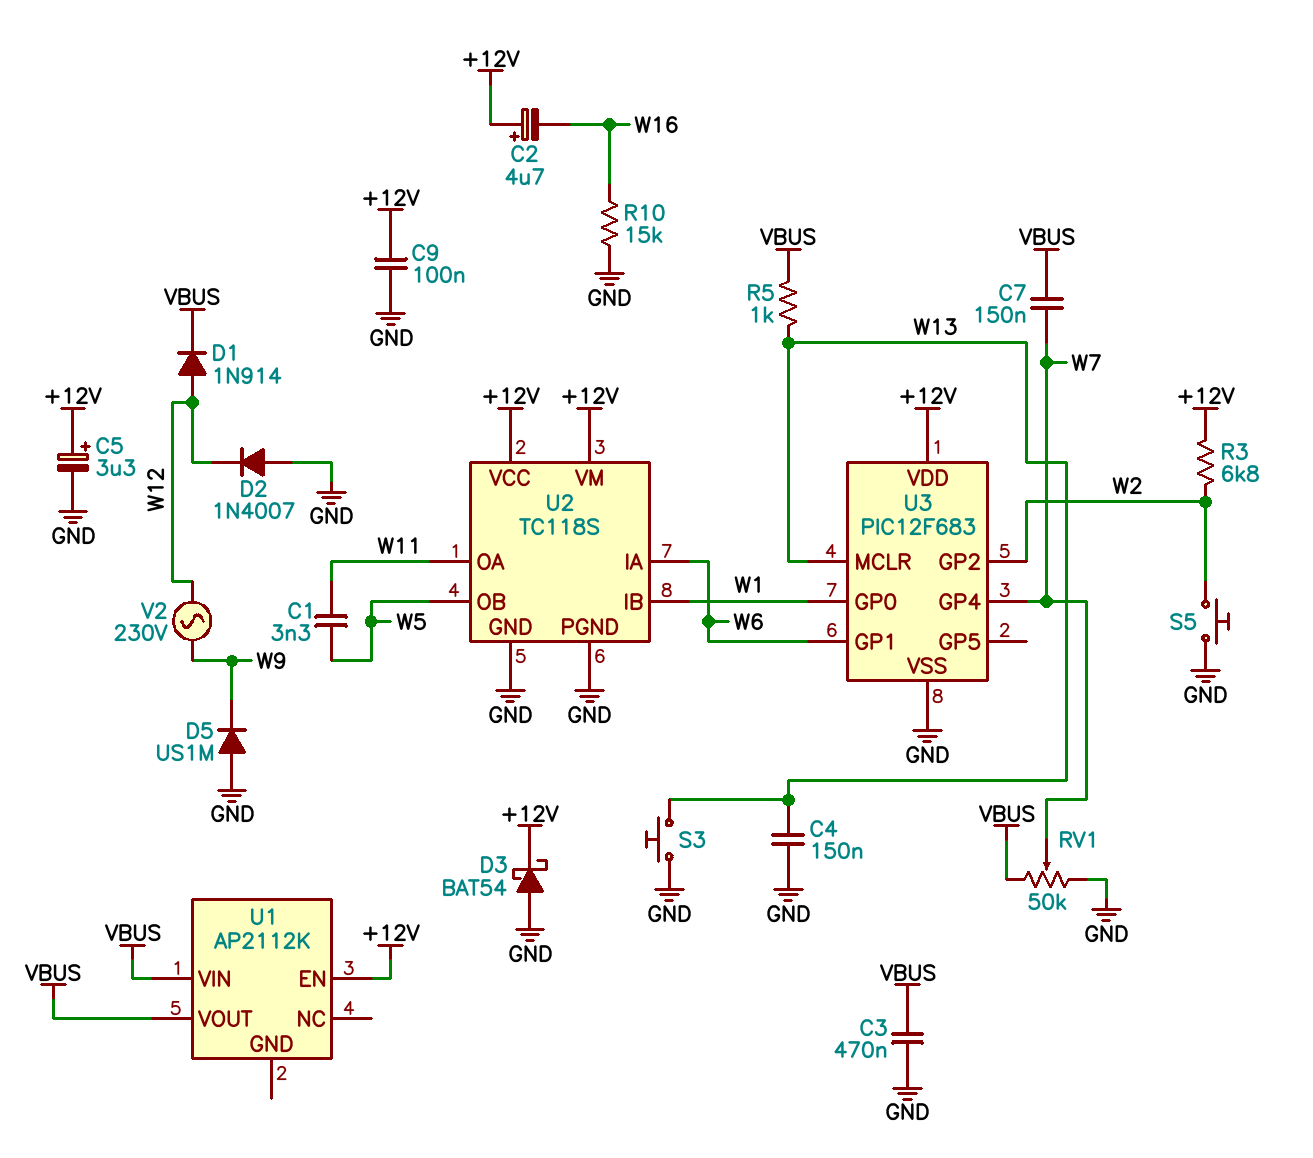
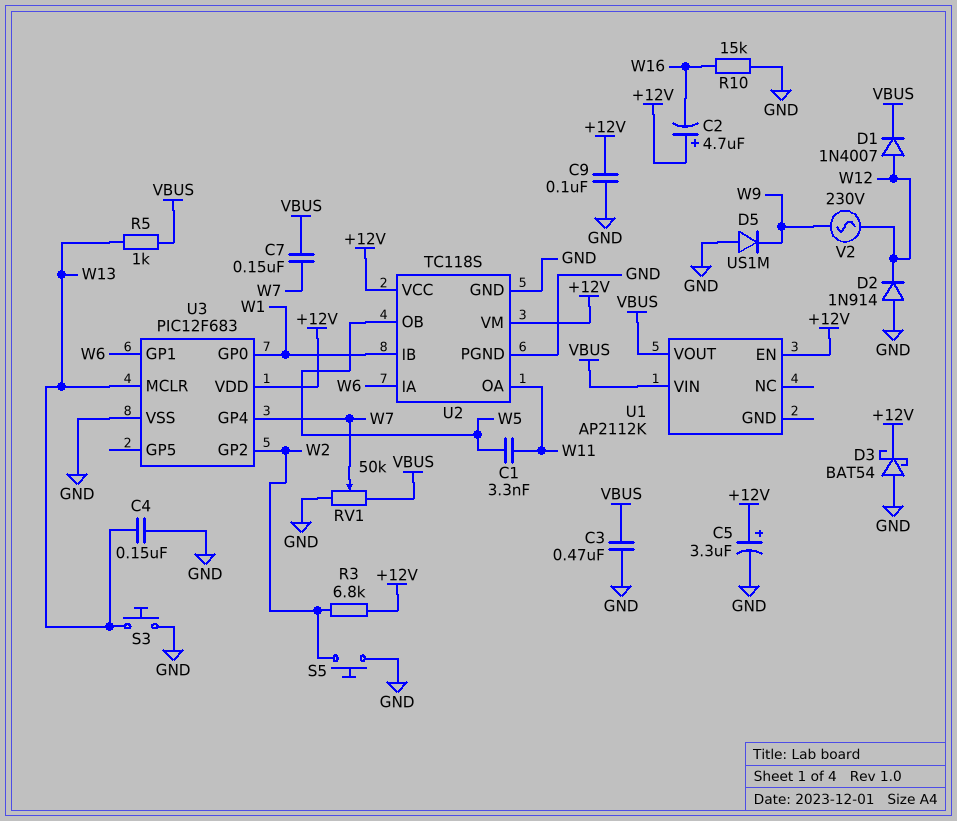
D1: diode 1N914 (A W12, K VBUS) -> diode 1N4007 (A W12, K VBUS)
D2: diode 1N4007 (A GND, K W12) -> diode 1N914 (A GND, K W12)

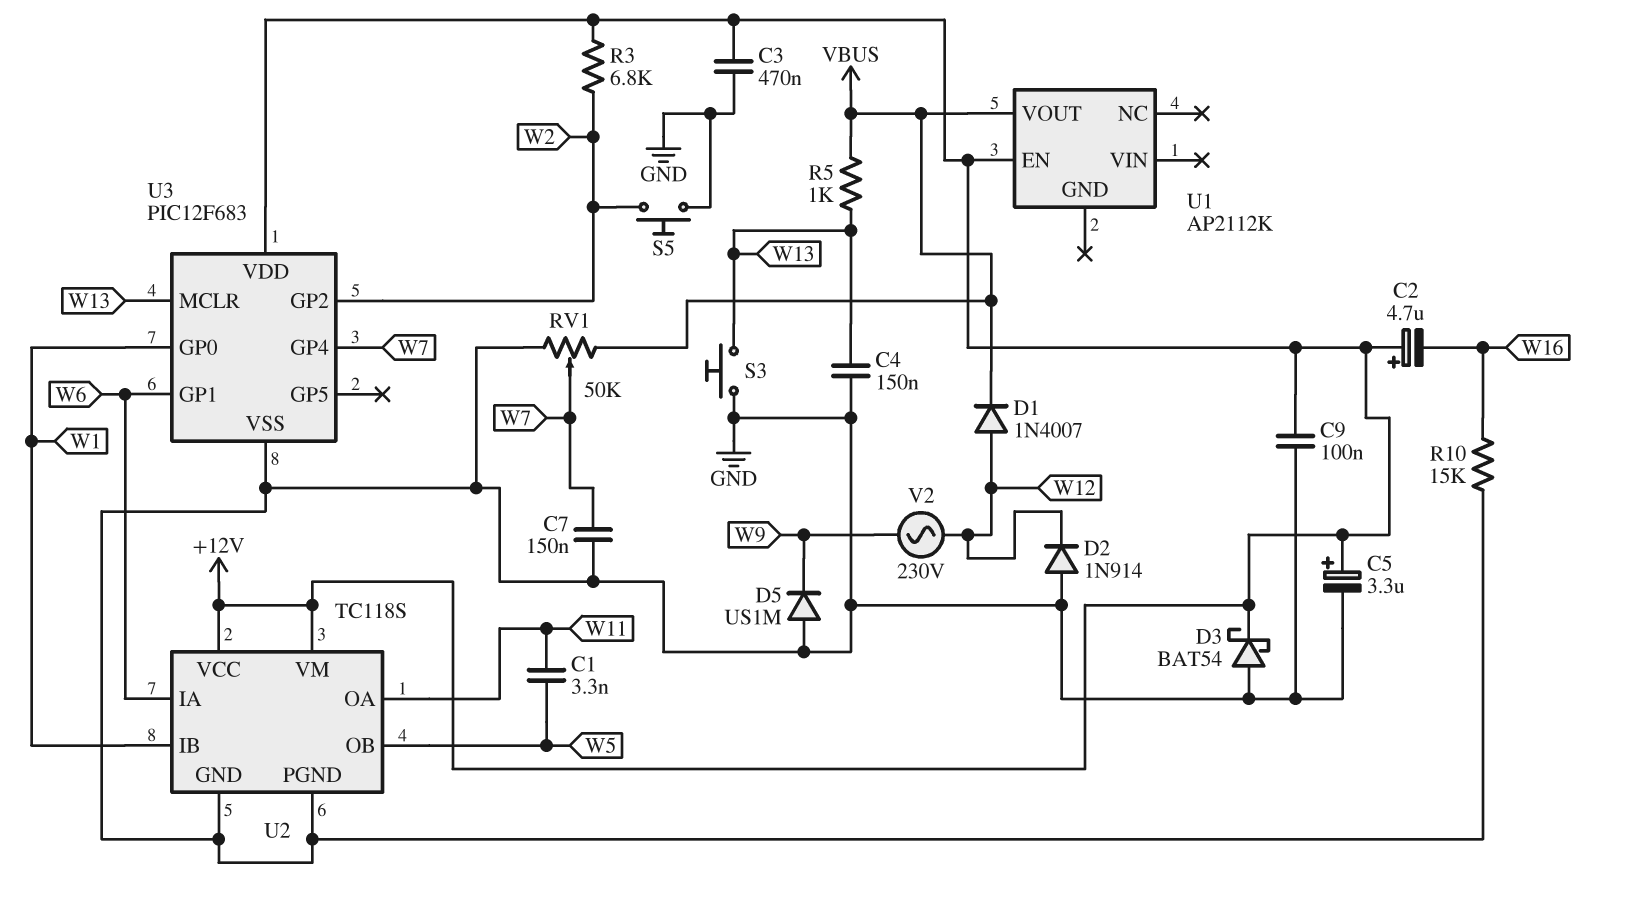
C3: 470nF (GND, VBUS) -> 470nF (+12V, GND)
C7: 150nF (VBUS, W7) -> 150nF (GND, W7)
U1 pin VIN: VBUS -> none

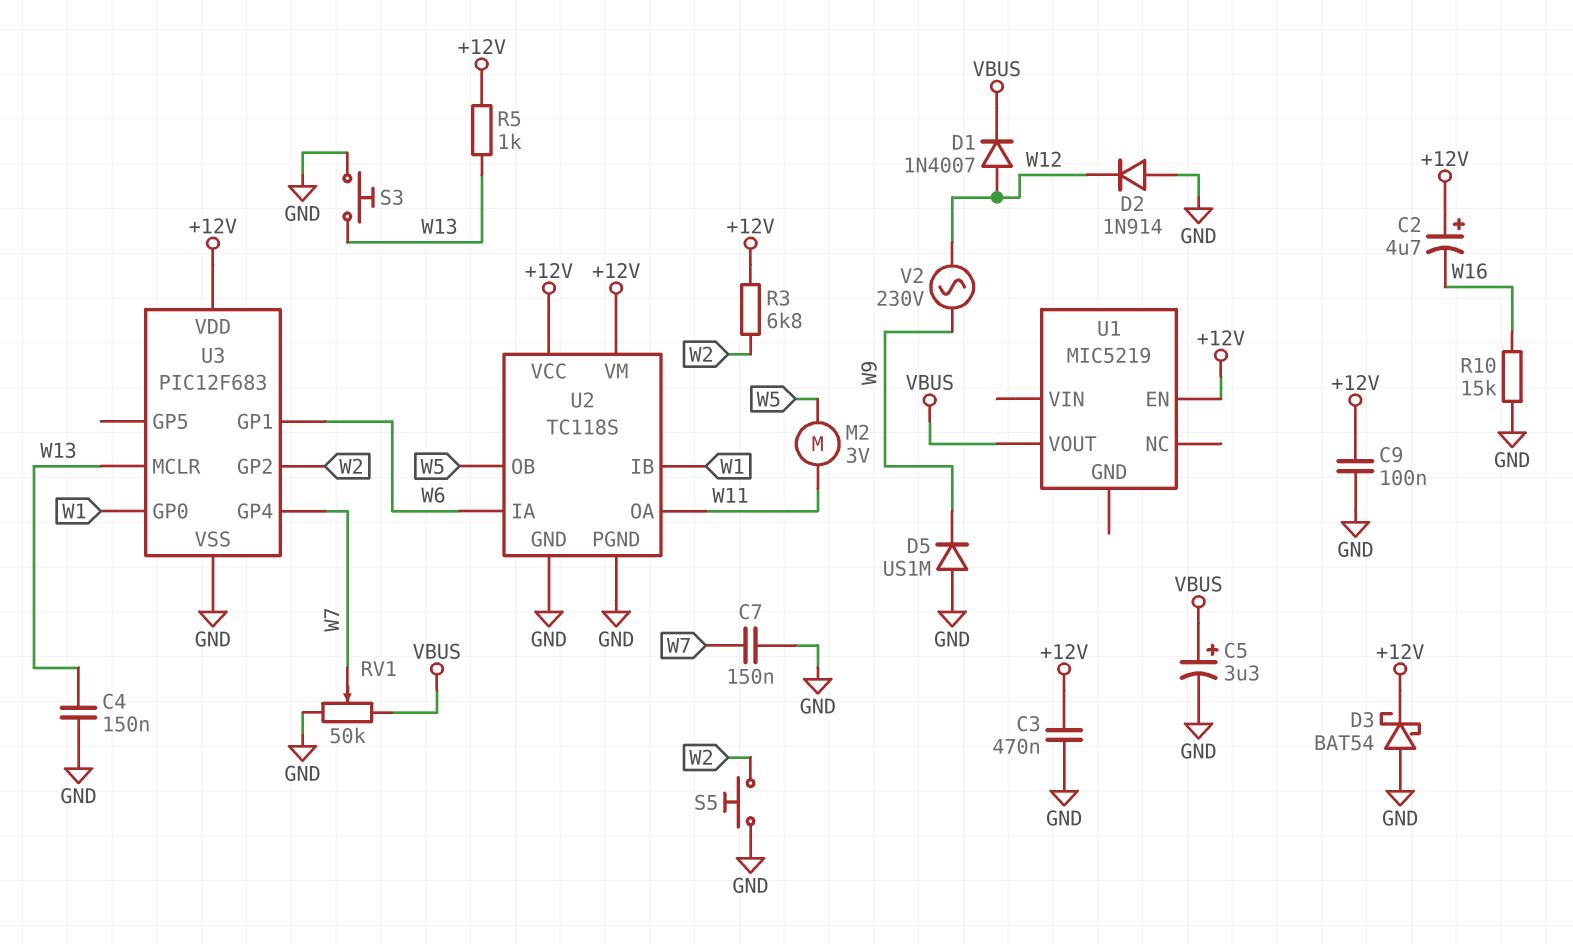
C1: 3.3nF (W5, W11) -> none
C5: 3.3uF (plus +12V, minus GND) -> 3.3uF (plus VBUS, minus GND)
M2: none -> motor 3V (W5, W11)
R5: 1k (VBUS, W13) -> 1k (+12V, W13)
U1: AP2112K -> MIC5219

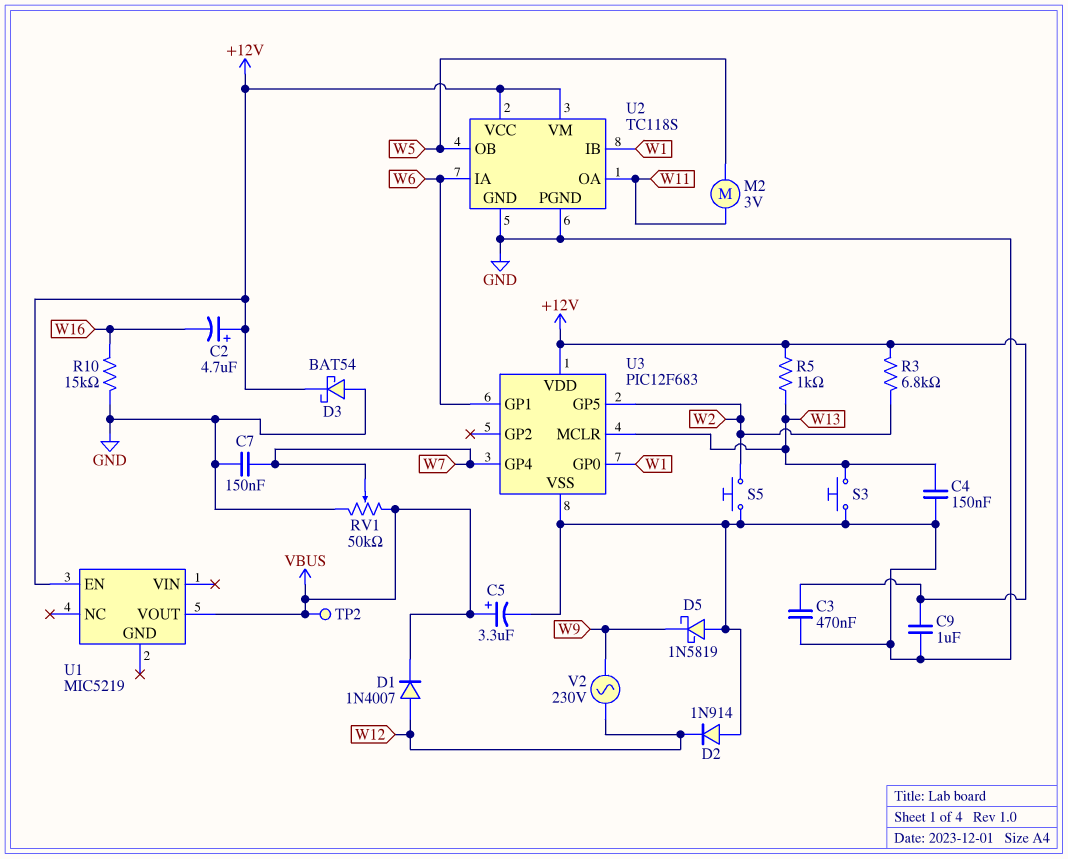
C9: 100nF (+12V, GND) -> 1uF (+12V, GND)
D5: diode US1M (A GND, K W9) -> schottky 1N5819 (A GND, K W9)
TP2: none -> test point (VBUS)
U3 pin GP2: W2 -> none
U3 pin GP5: none -> W2

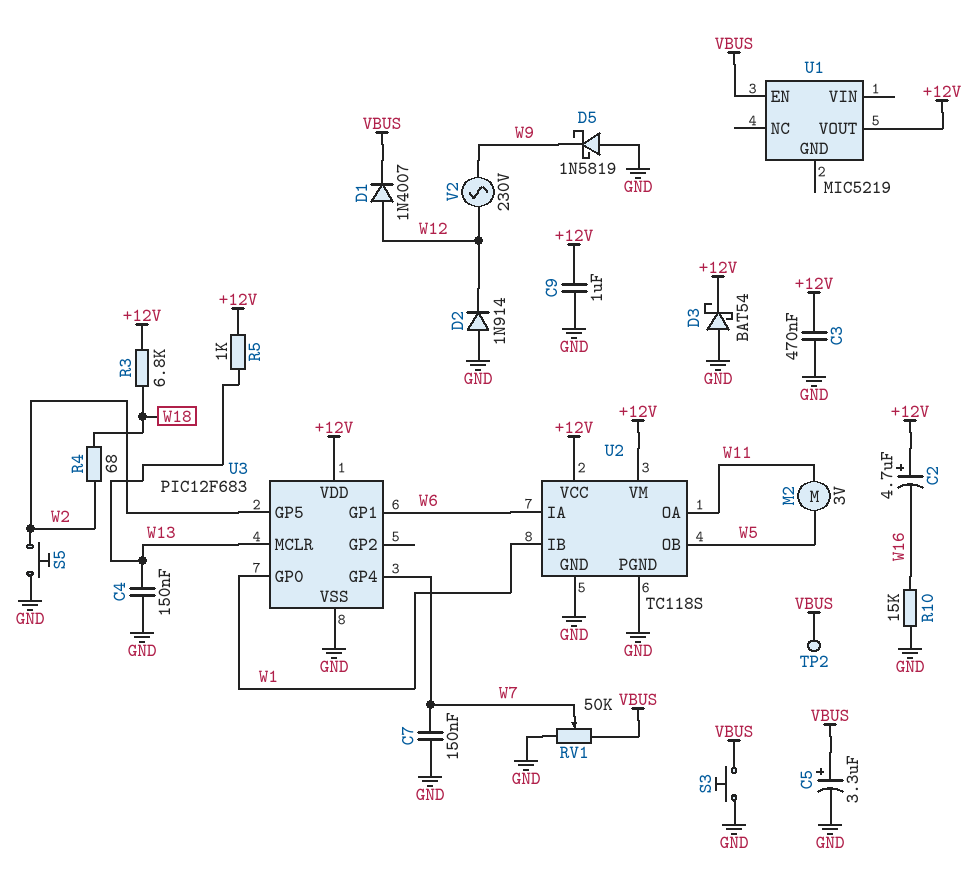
R3: 6.8k (+12V, W2) -> 6.8k (+12V, W18)
R4: none -> 68 (W2, W18)
S3: button (GND, W13) -> button (GND, VBUS)
U1 pin EN: +12V -> VBUS
U1 pin VOUT: VBUS -> +12V

